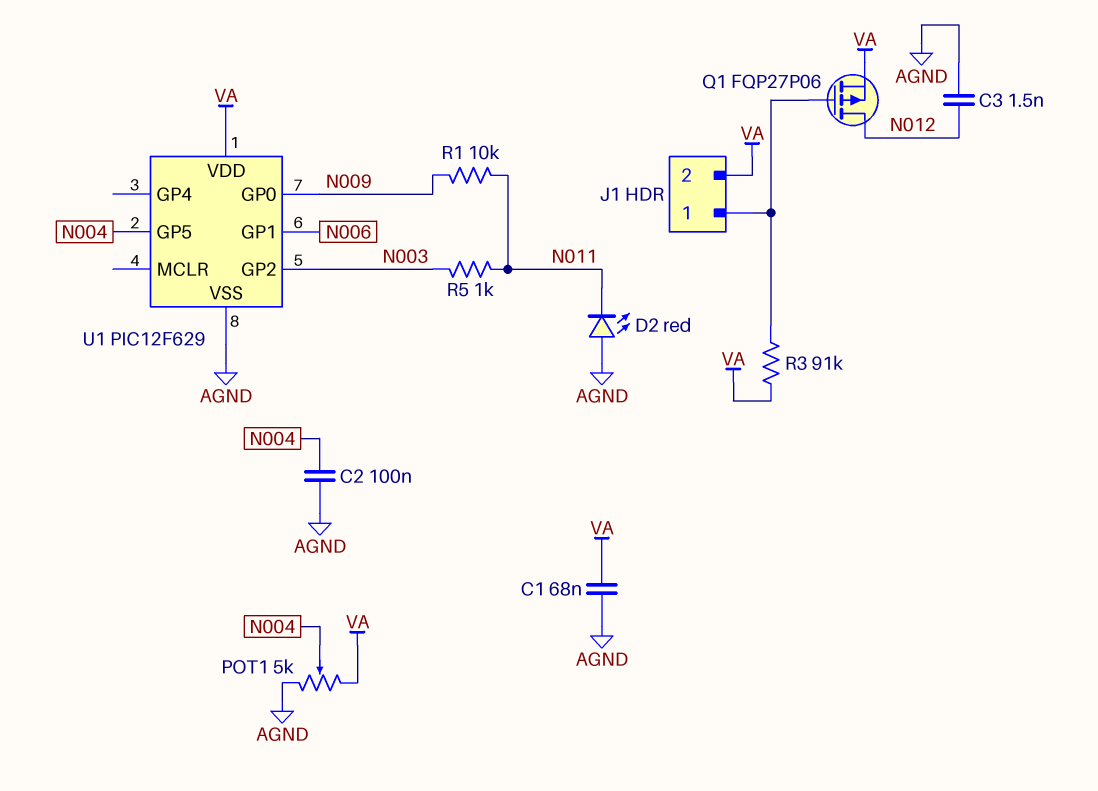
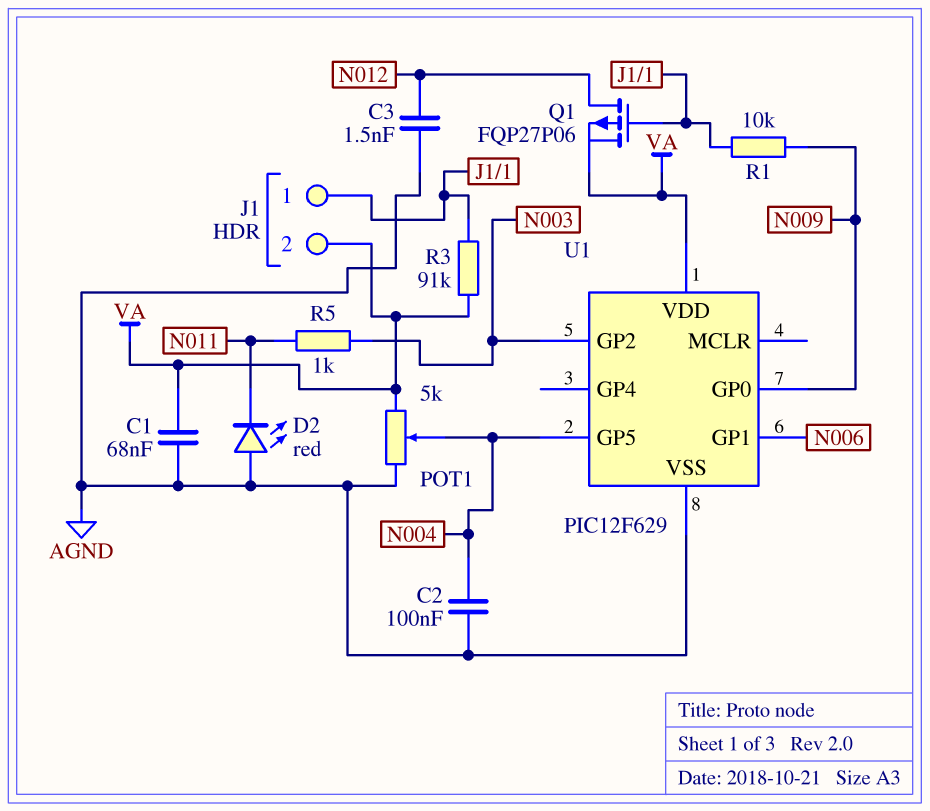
R1: 10k (N009, N011) -> 10k (J1/1, N009)

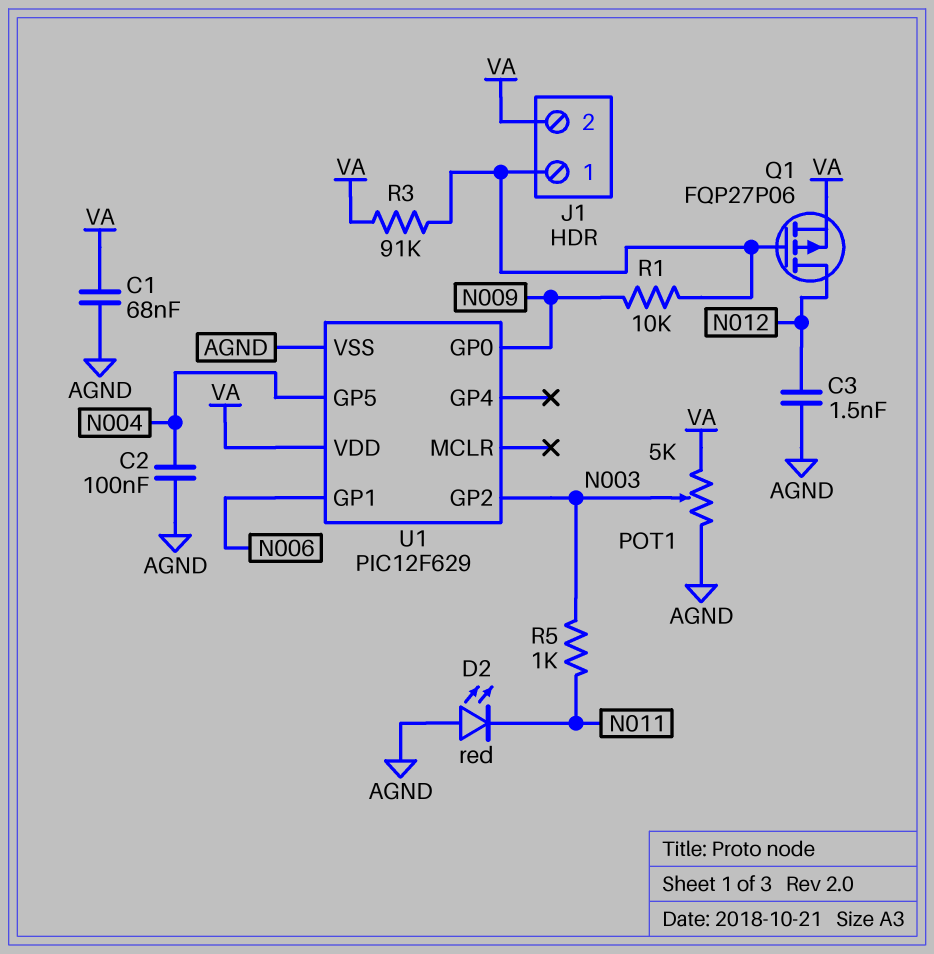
POT1: 5k (AGND, VA, wiper N004) -> 5k (AGND, VA, wiper N003)

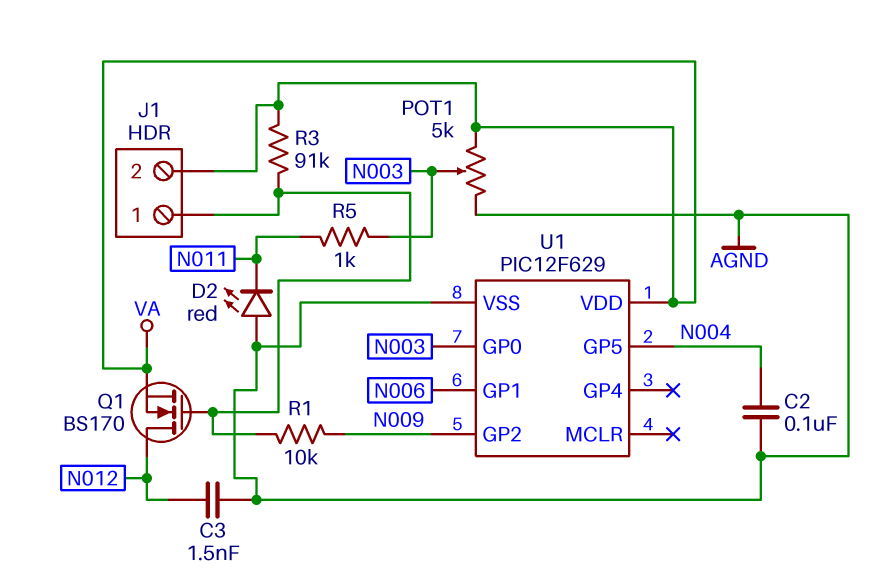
C1: 68nF (AGND, VA) -> none
Q1: PMOS FQP27P06 (G J1/1, D N012, S VA) -> NMOS BS170 (G J1/1, D N012, S VA)
U1 pin GP0: N009 -> N003
U1 pin GP2: N003 -> N009

